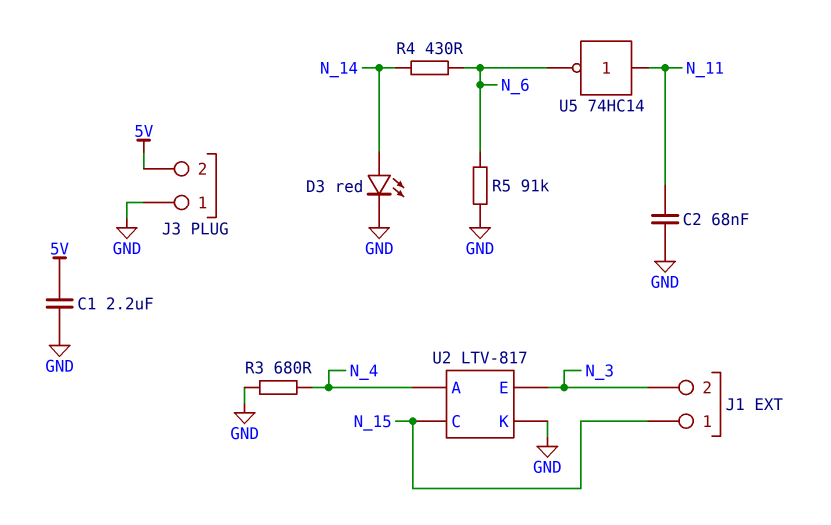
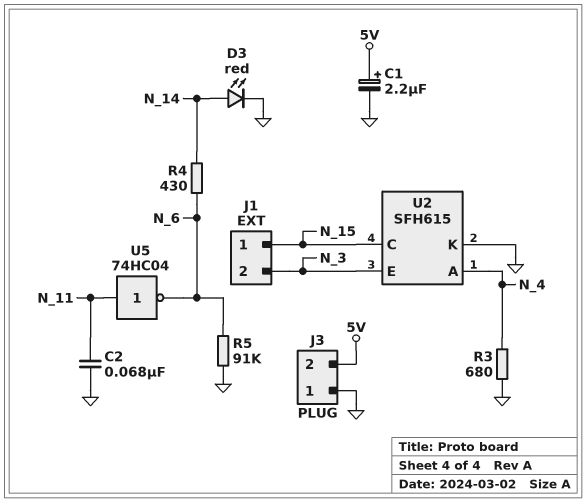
C1: 2.2uF (5V, GND) -> 2.2uF (plus 5V, minus GND)
U2: LTV-817 -> SFH615
U5: NOT 74HC14 (in N_11, out N_6) -> NOT 74HC04 (in N_11, out N_6)

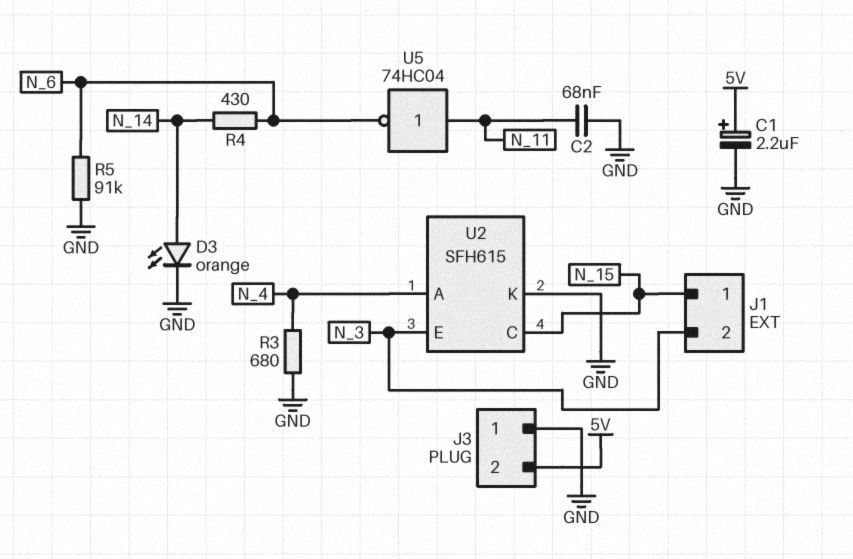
D3: LED red (A N_14, K GND) -> LED orange (A N_14, K GND)

